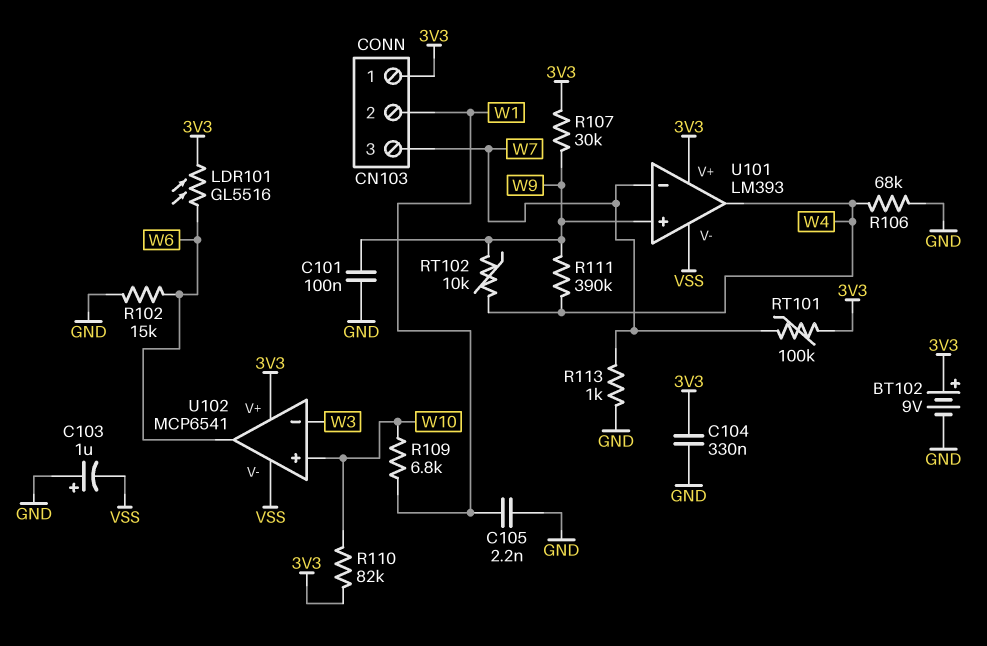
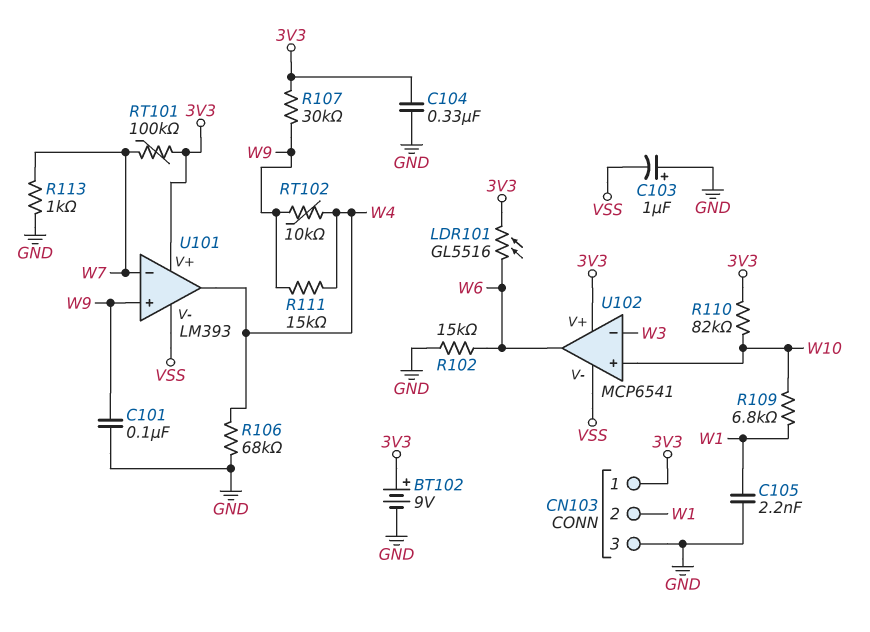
CN103 pin 3: W7 -> GND
R111: 390k (W4, W9) -> 15k (W4, W9)

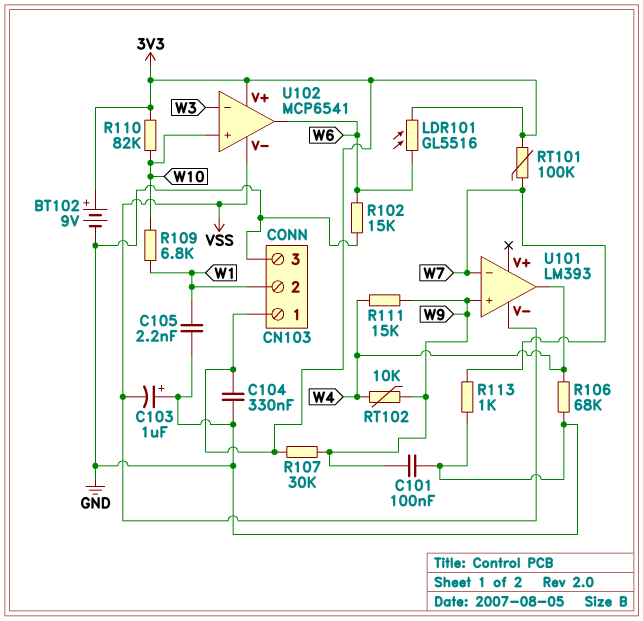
U101 pin V+: 3V3 -> none

